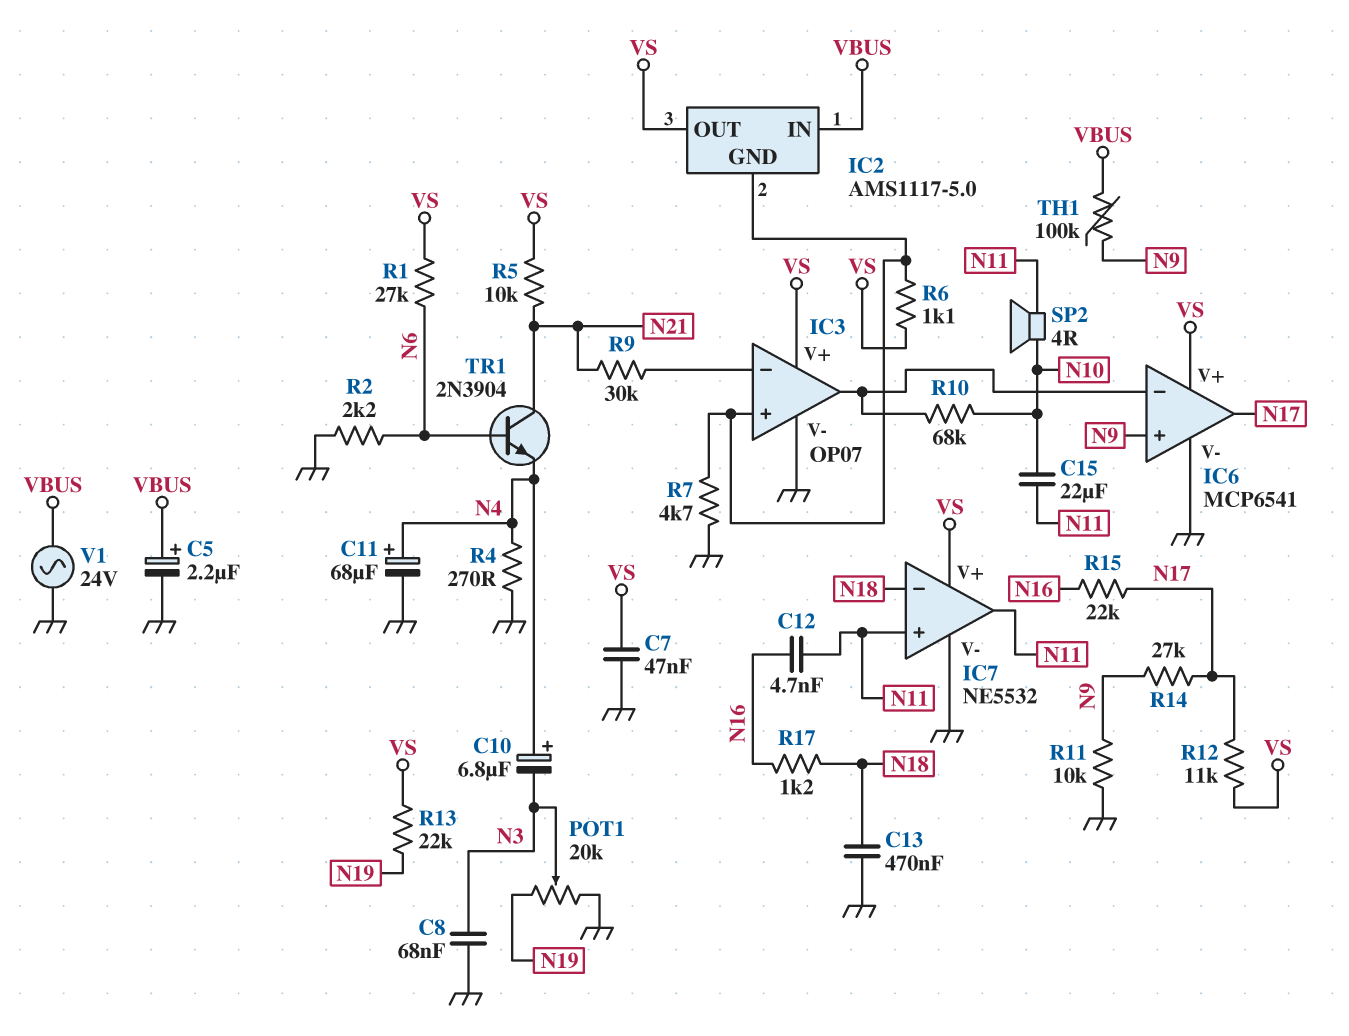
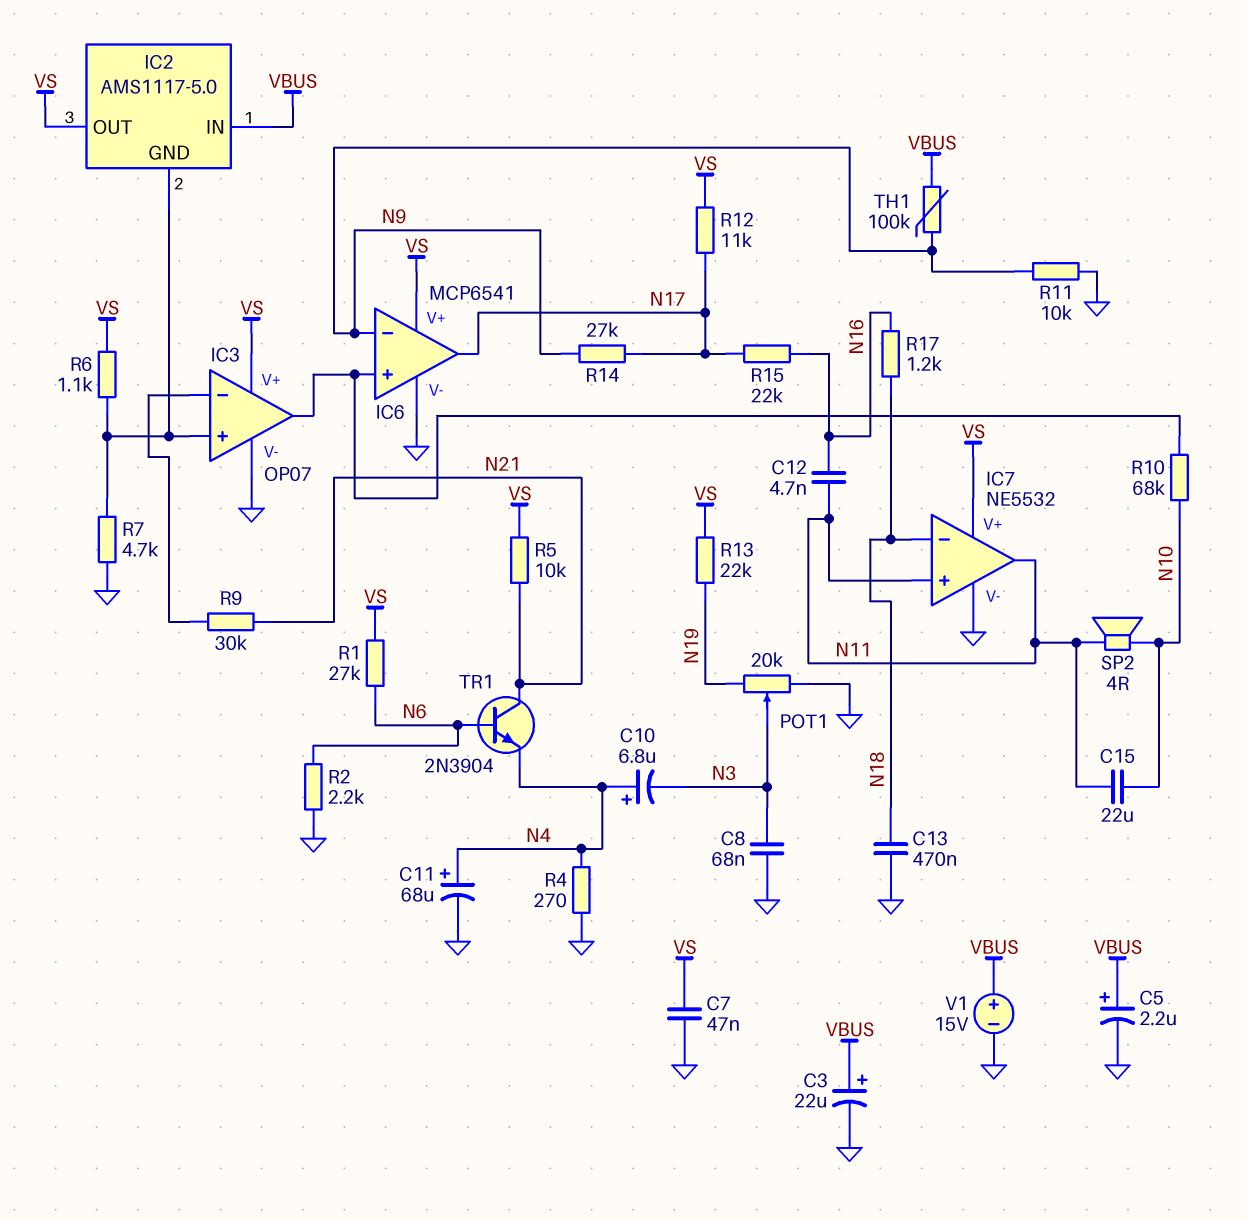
C3: none -> 22uF (plus VBUS, minus GND)
IC6 pin in+: N9 -> IC3/out
IC6 pin in-: IC3/out -> N9
V1: AC 24V (GND, VBUS) -> 15V (plus VBUS, minus GND)

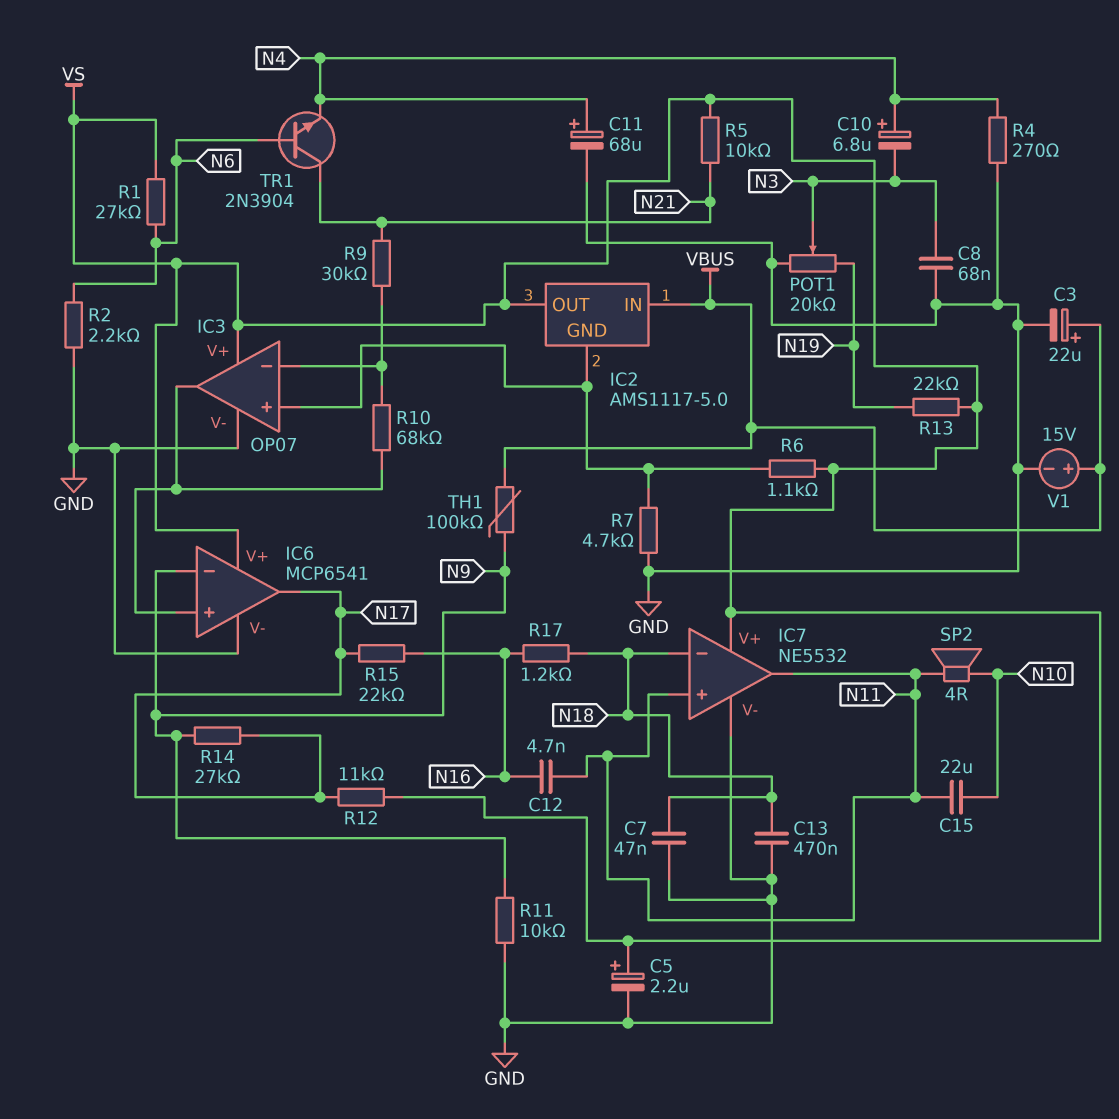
C5: 2.2uF (plus VBUS, minus GND) -> 2.2uF (plus VS, minus GND)
C7: 47nF (GND, VS) -> 47nF (GND, N18)
R10: 68k (IC3/out, N10) -> 68k (IC3/in-, IC3/out)

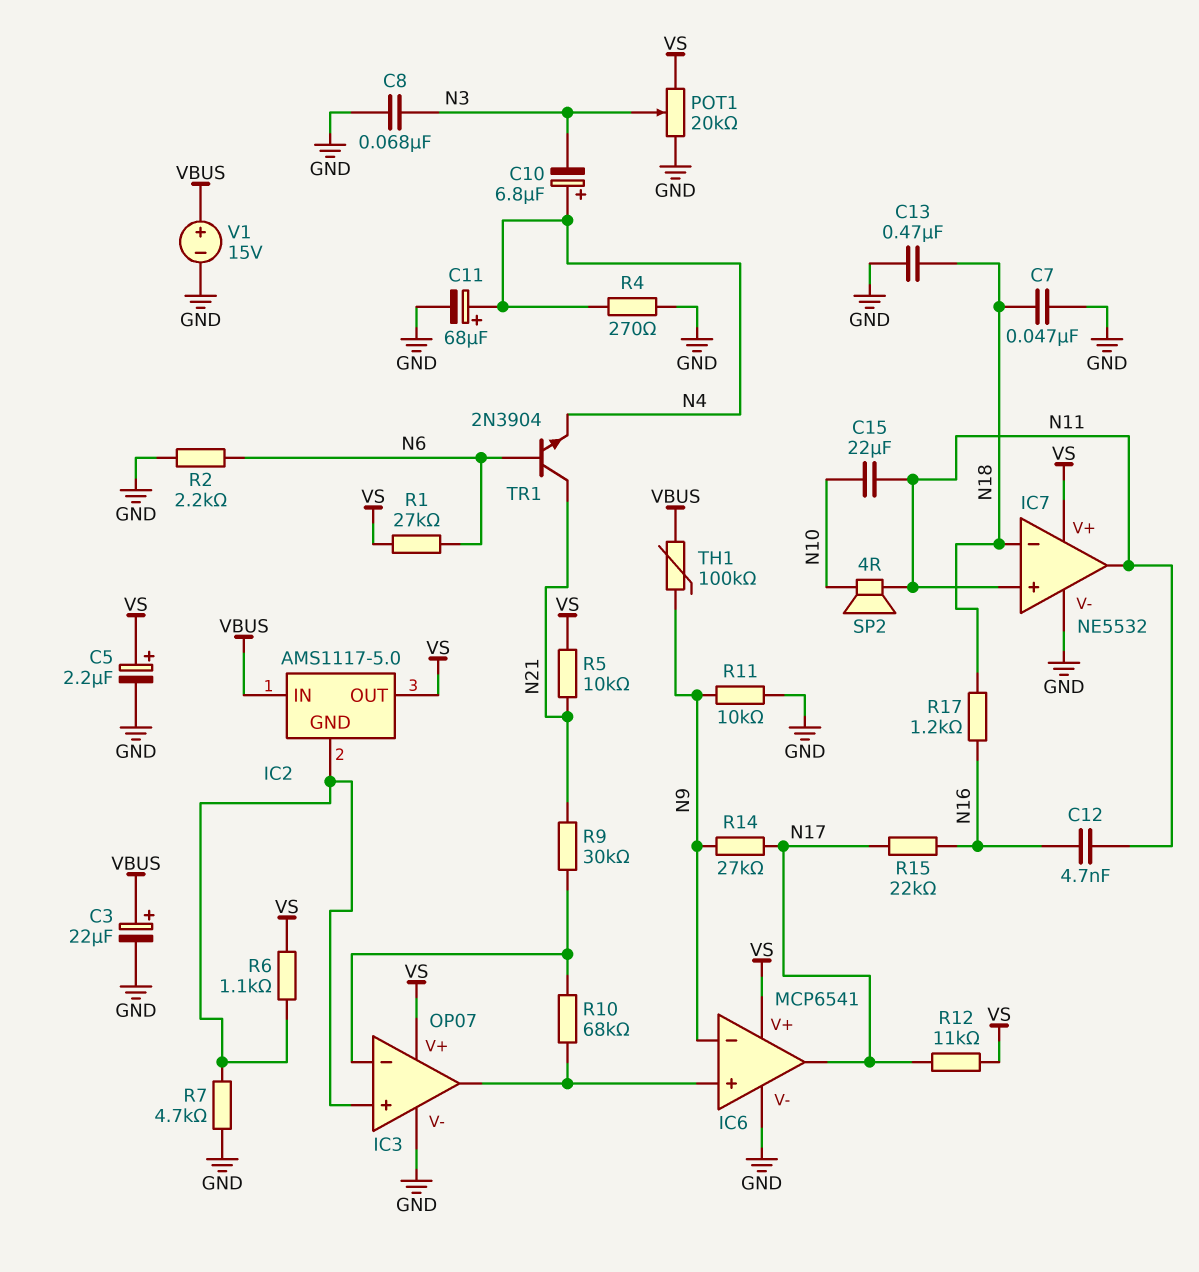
POT1: 20k (GND, N19, wiper N3) -> 20k (GND, VS, wiper N3)
R13: 22k (N19, VS) -> none

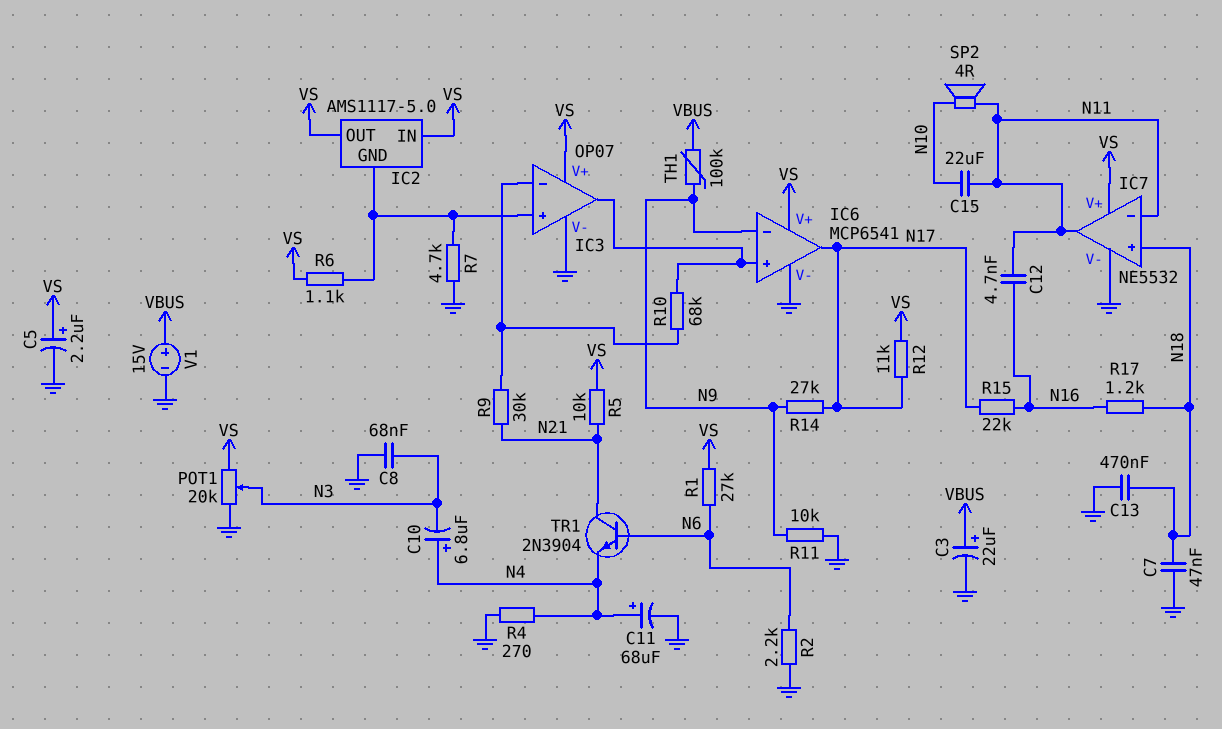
IC2 pin IN: VBUS -> VS
IC7 pin in+: N11 -> N18
IC7 pin in-: N18 -> N11

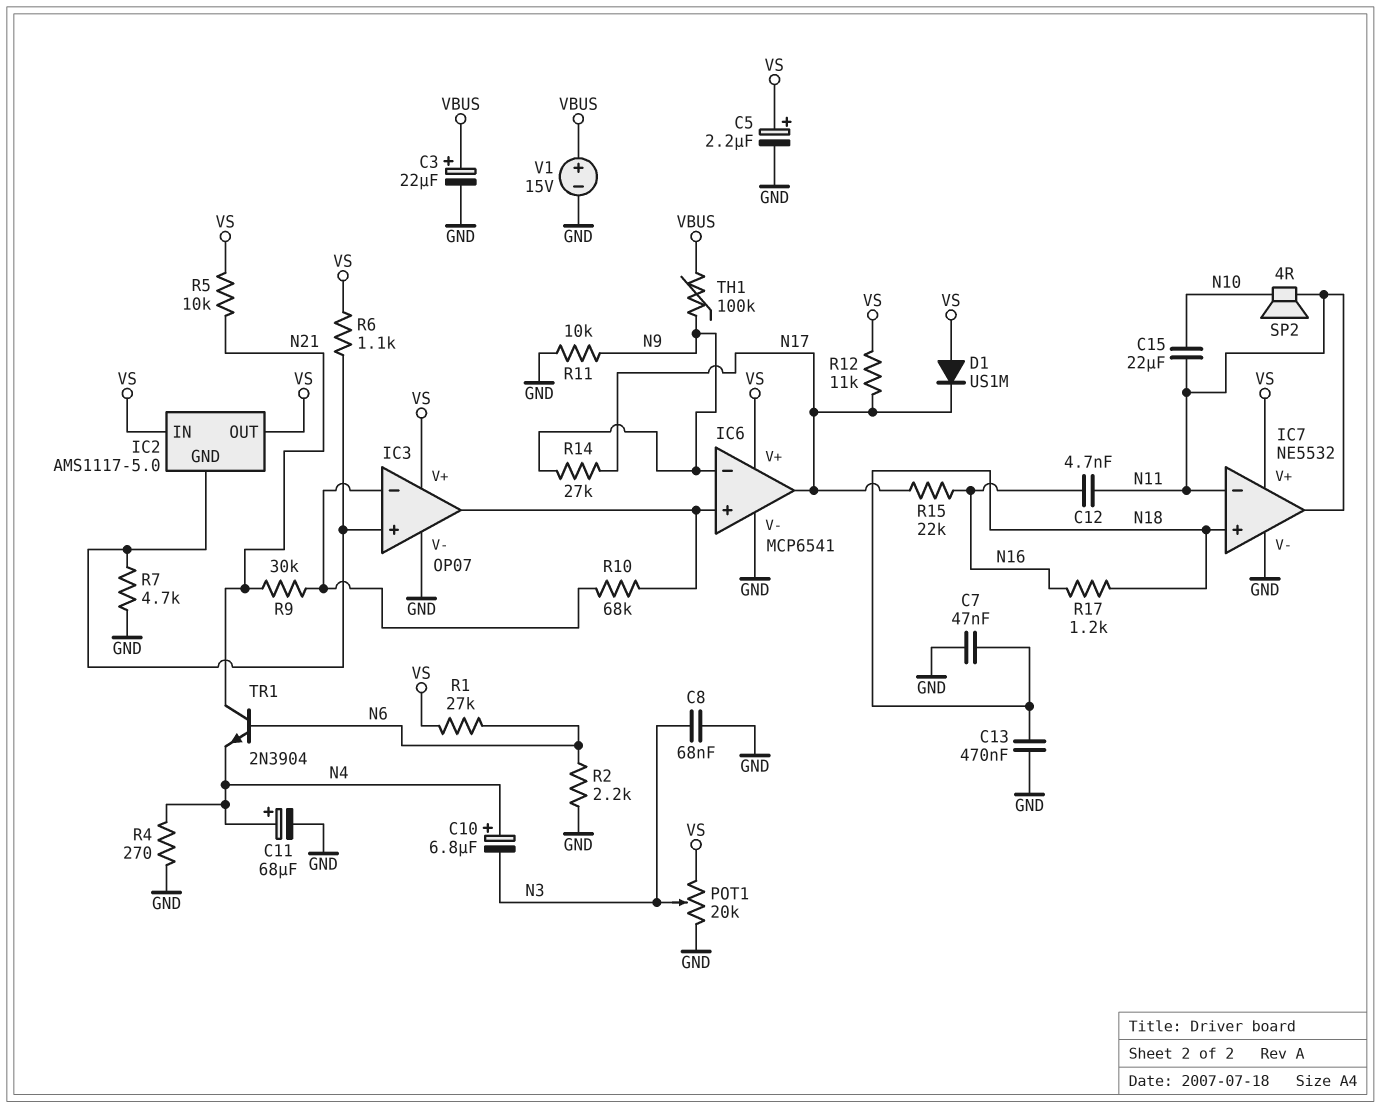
D1: none -> diode US1M (A VS, K N17)

